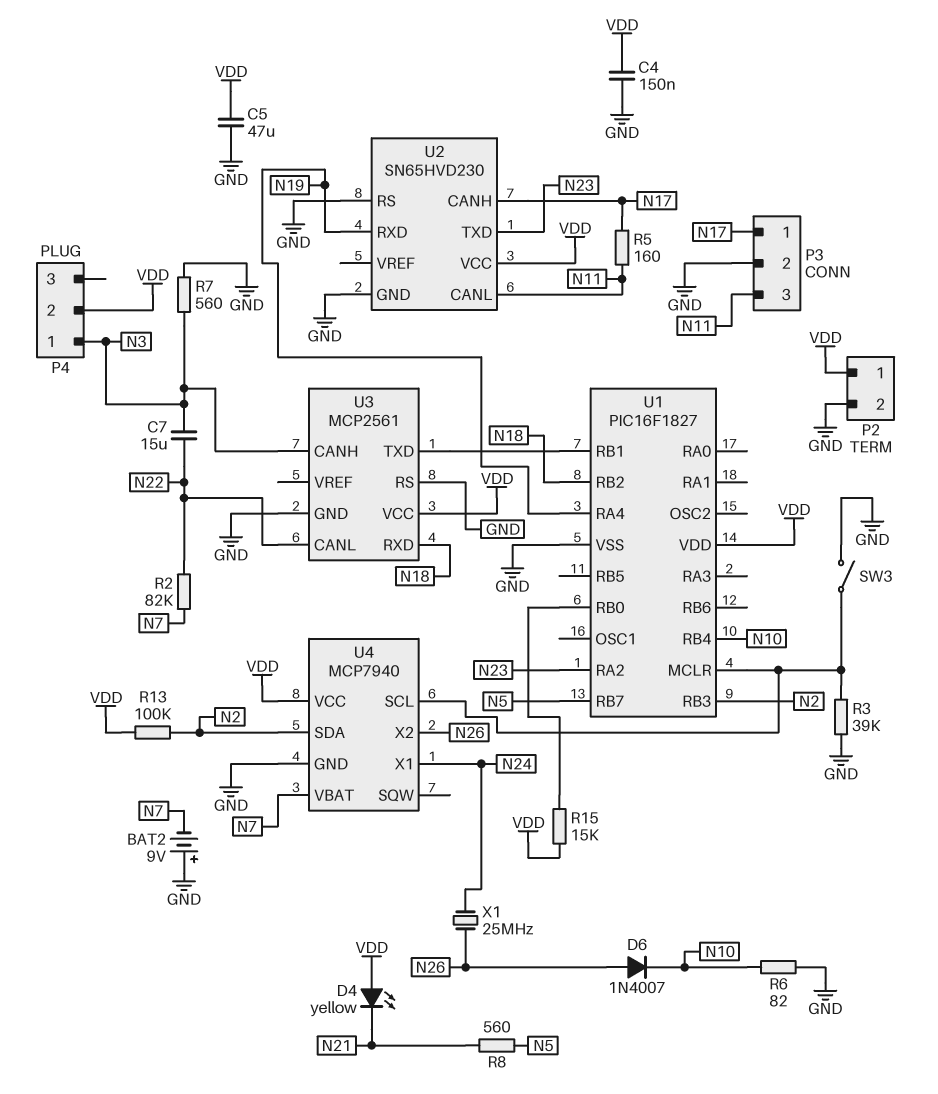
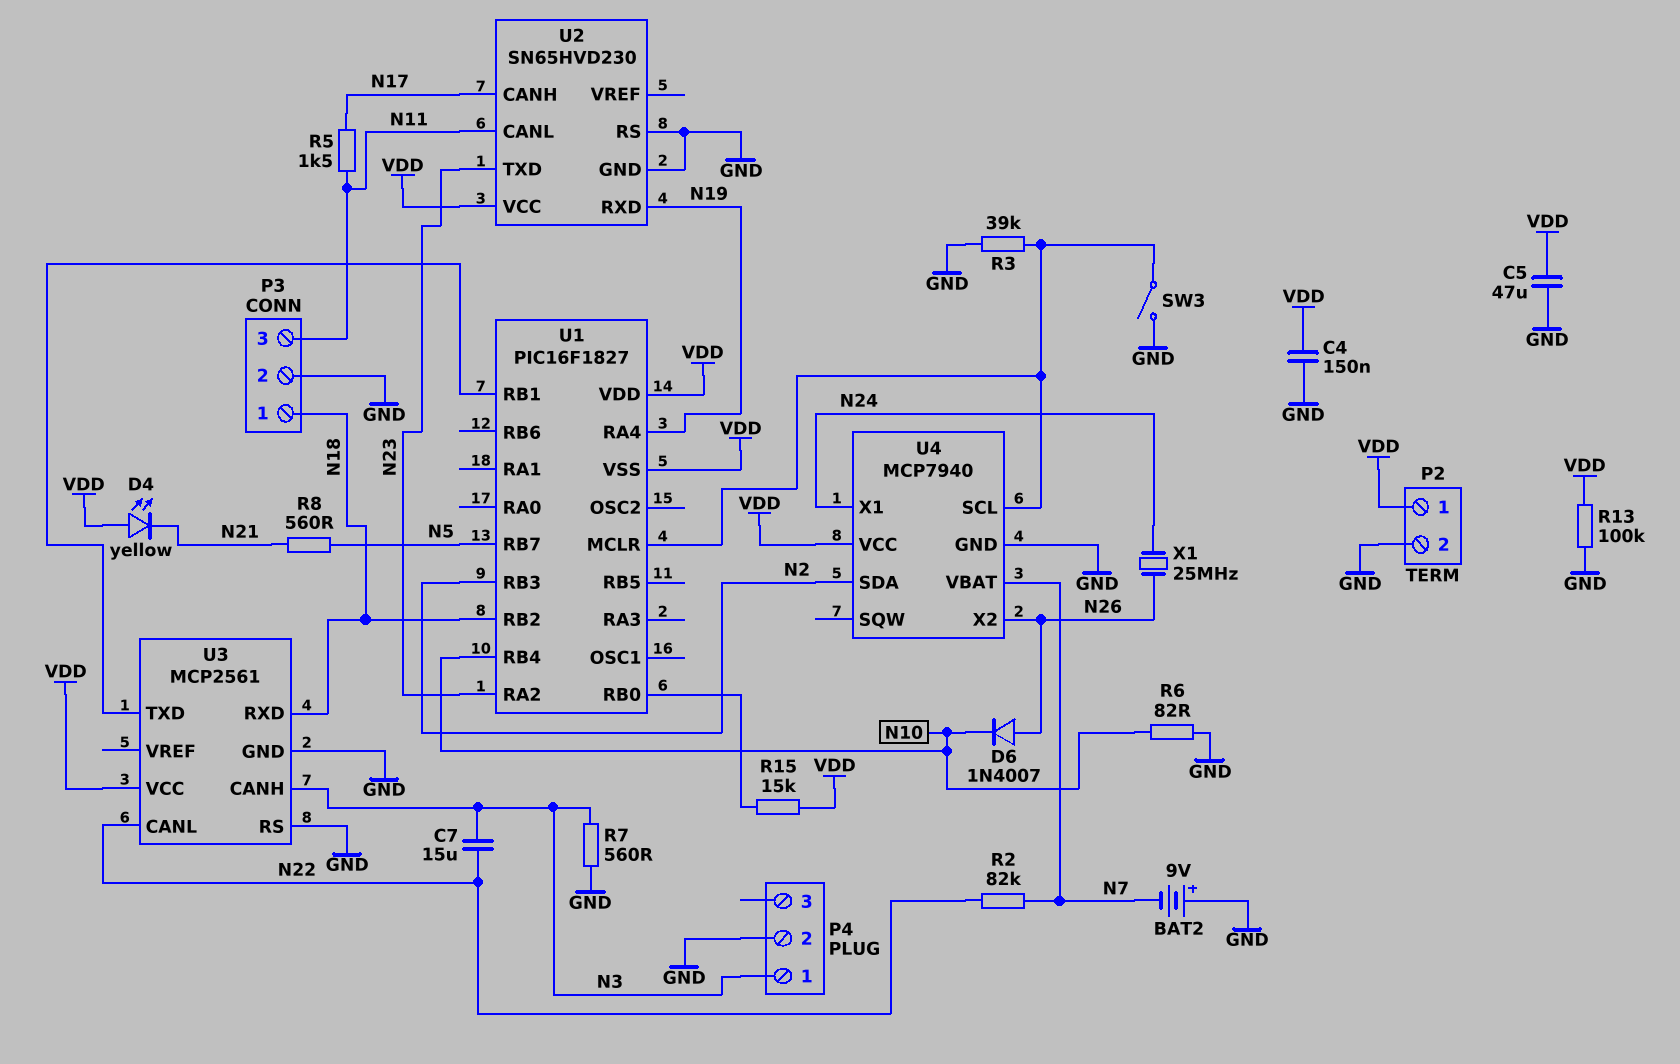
P3 pin 1: N17 -> N18
P4 pin 2: VDD -> GND
R5: 160 (N11, N17) -> 1.5k (N11, N17)
R13: 100k (N2, VDD) -> 100k (GND, VDD)
U1 pin VSS: GND -> VDD

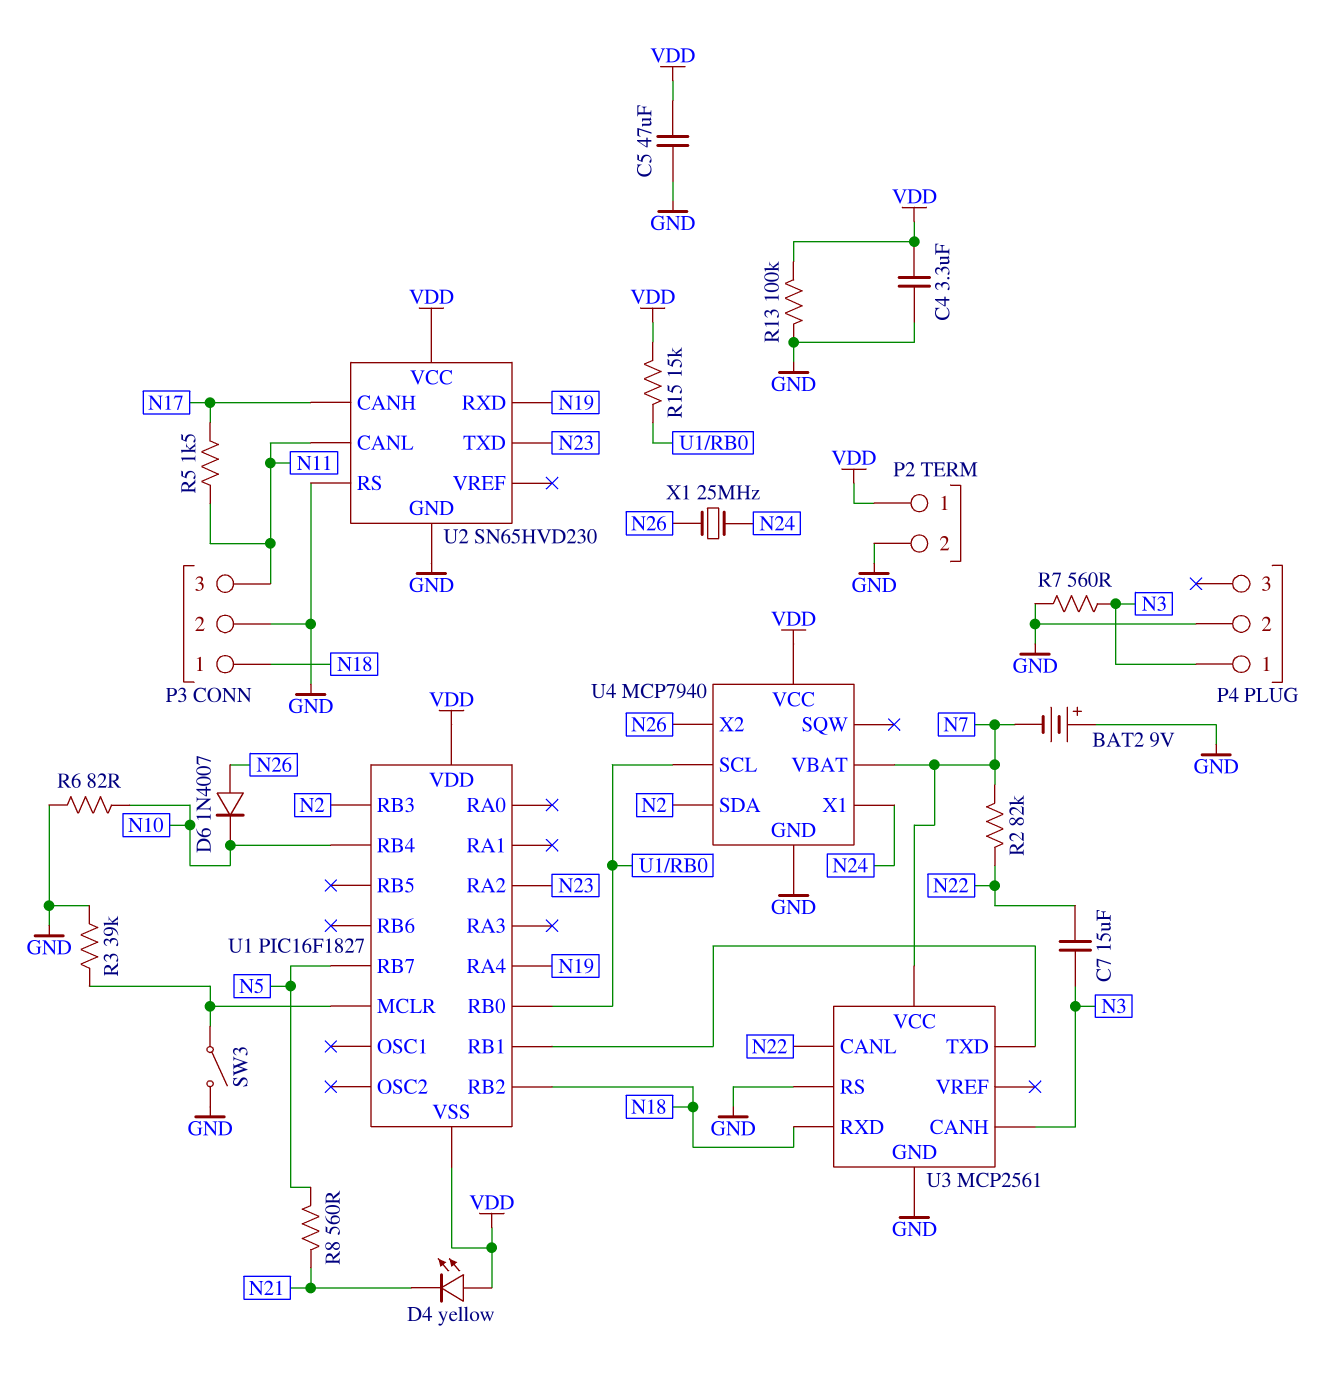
C4: 150nF (GND, VDD) -> 3.3uF (GND, VDD)
U3 pin VCC: VDD -> N7
U4 pin SCL: U1/MCLR -> U1/RB0

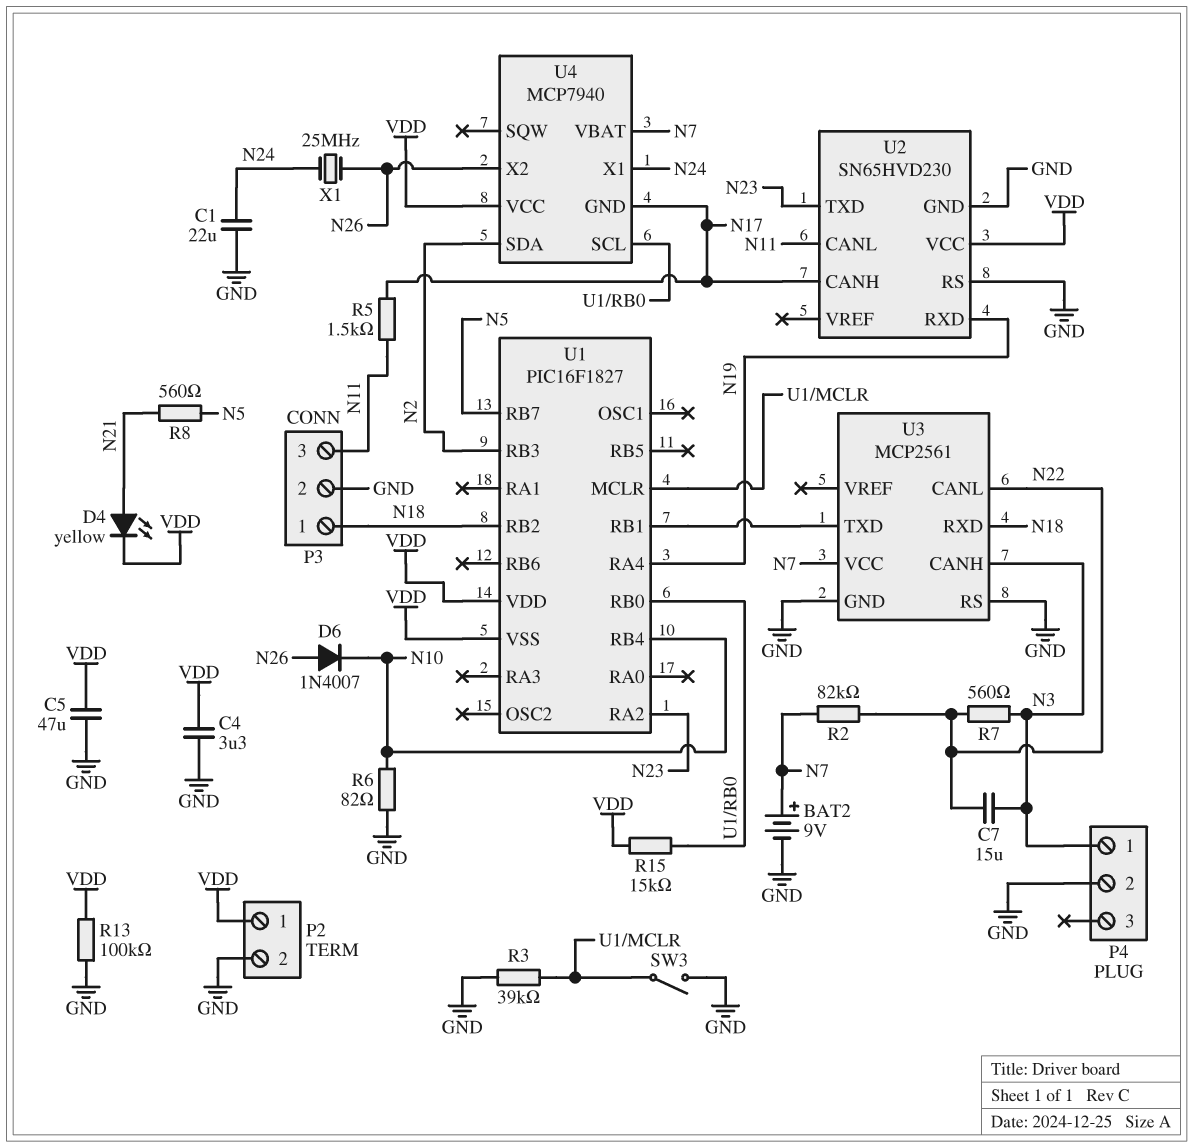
BAT2: 9V (plus GND, minus N7) -> 9V (plus N7, minus GND)
C1: none -> 22uF (GND, N24)
D4: LED yellow (A VDD, K N21) -> LED yellow (A N21, K VDD)
R7: 560 (GND, N3) -> 560 (N3, N22)
U4 pin GND: GND -> N17

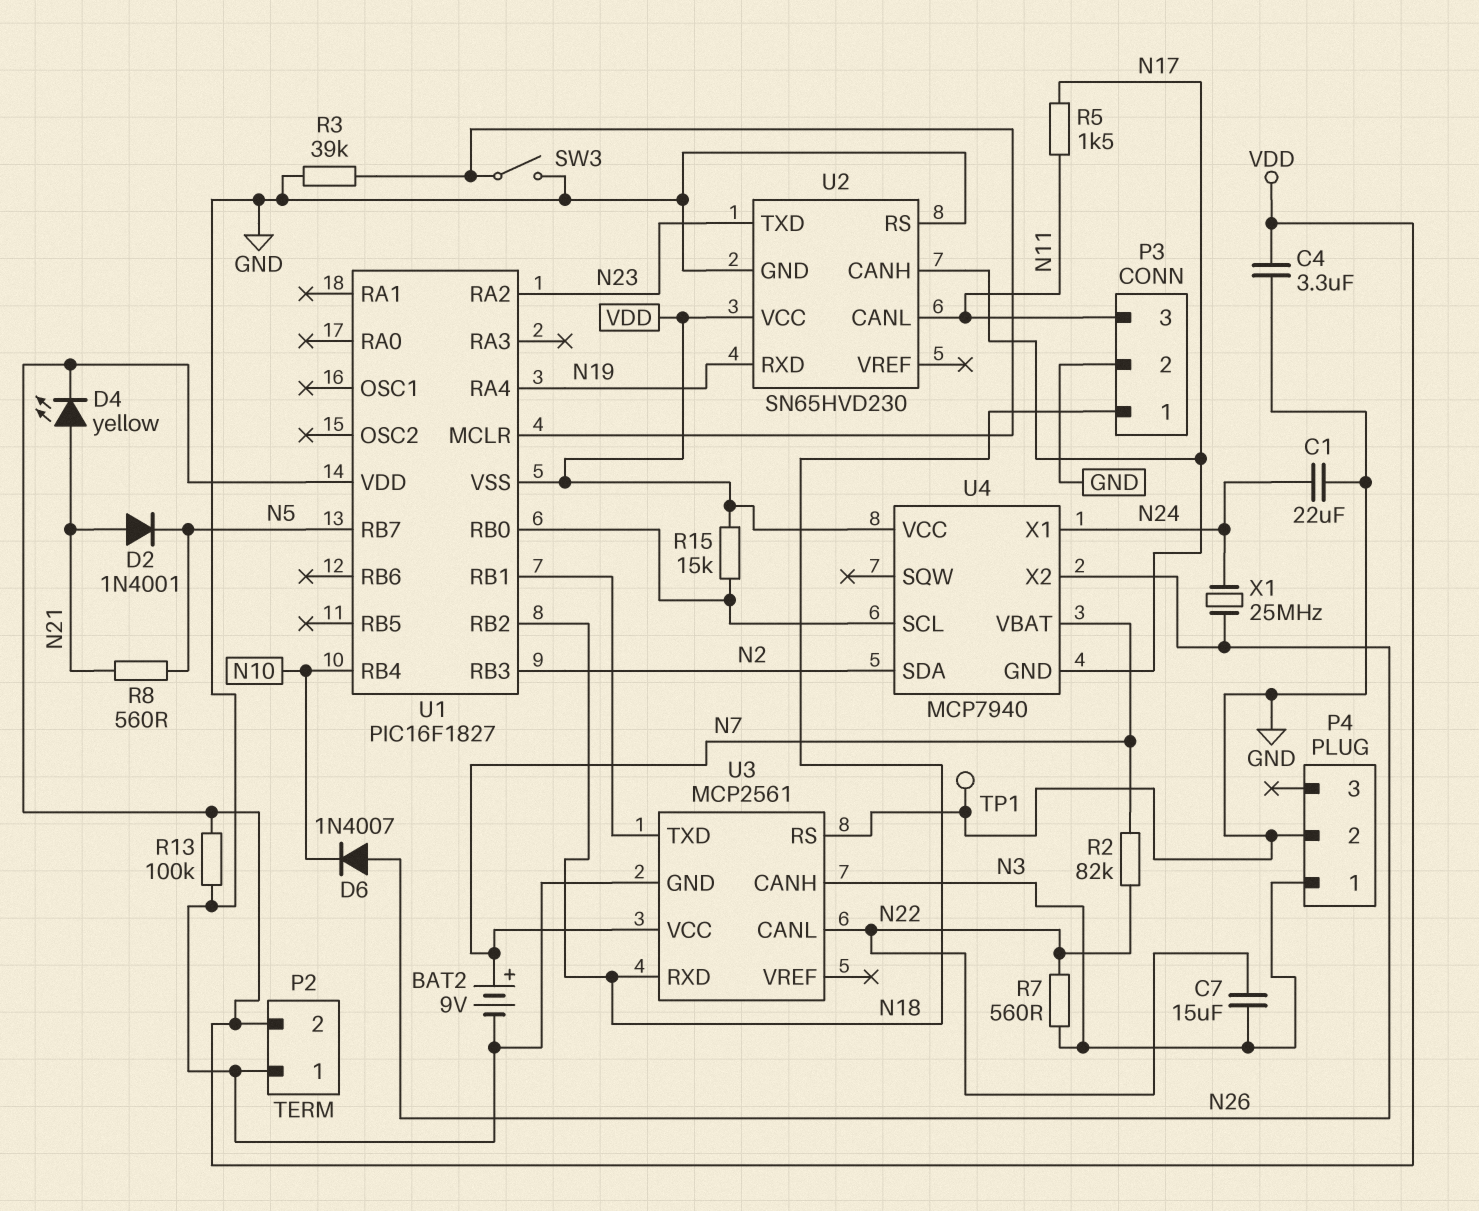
C5: 47uF (GND, VDD) -> none
D2: none -> diode 1N4001 (A N21, K N5)
P2 pin 1: VDD -> GND
P2 pin 2: GND -> VDD
R6: 82 (GND, N10) -> none
TP1: none -> test point (GND)

